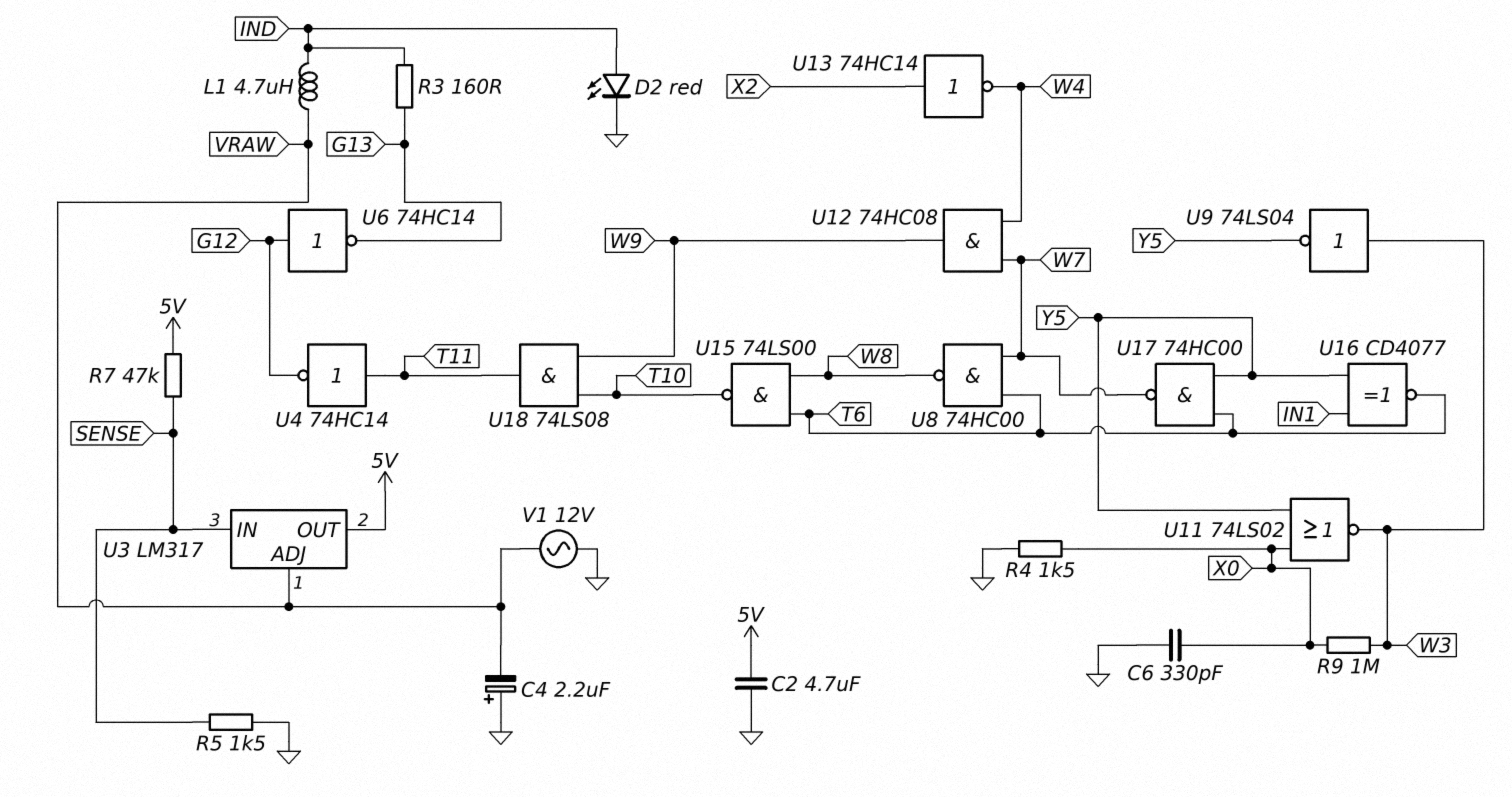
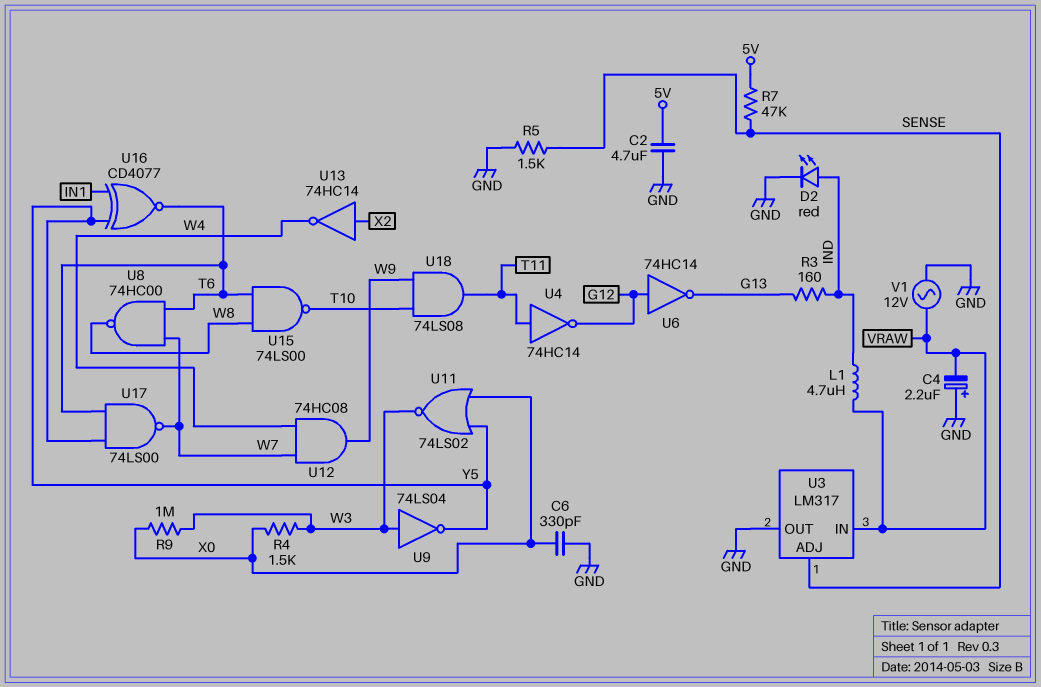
R4: 1.5k (GND, X0) -> 1.5k (W3, X0)
U3 pin ADJ: VRAW -> SENSE
U3 pin IN: SENSE -> VRAW
U3 pin OUT: 5V -> GND
U17: NAND 74HC00 (in T6, in Y5, out W7) -> NAND 74LS00 (in T6, in Y5, out W7)

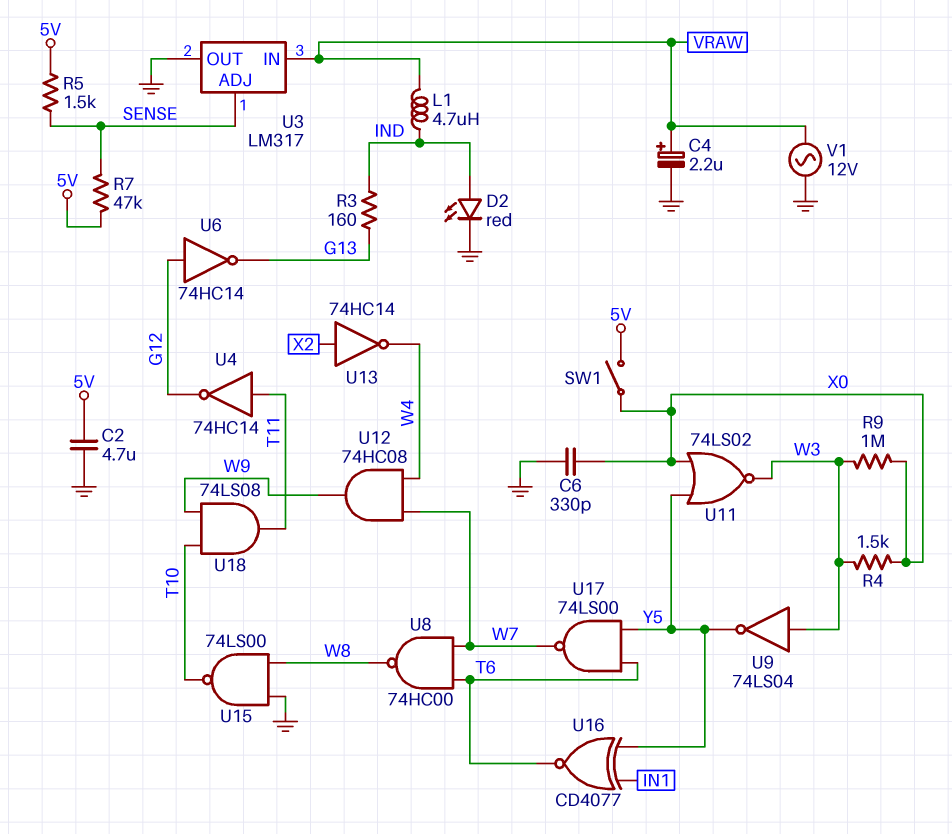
C4: 2.2uF (plus GND, minus VRAW) -> 2.2uF (plus VRAW, minus GND)
R5: 1.5k (GND, SENSE) -> 1.5k (5V, SENSE)
SW1: none -> switch (5V, X0)
U15: NAND 74LS00 (in T6, in W8, out T10) -> NAND 74LS00 (in GND, in W8, out T10)

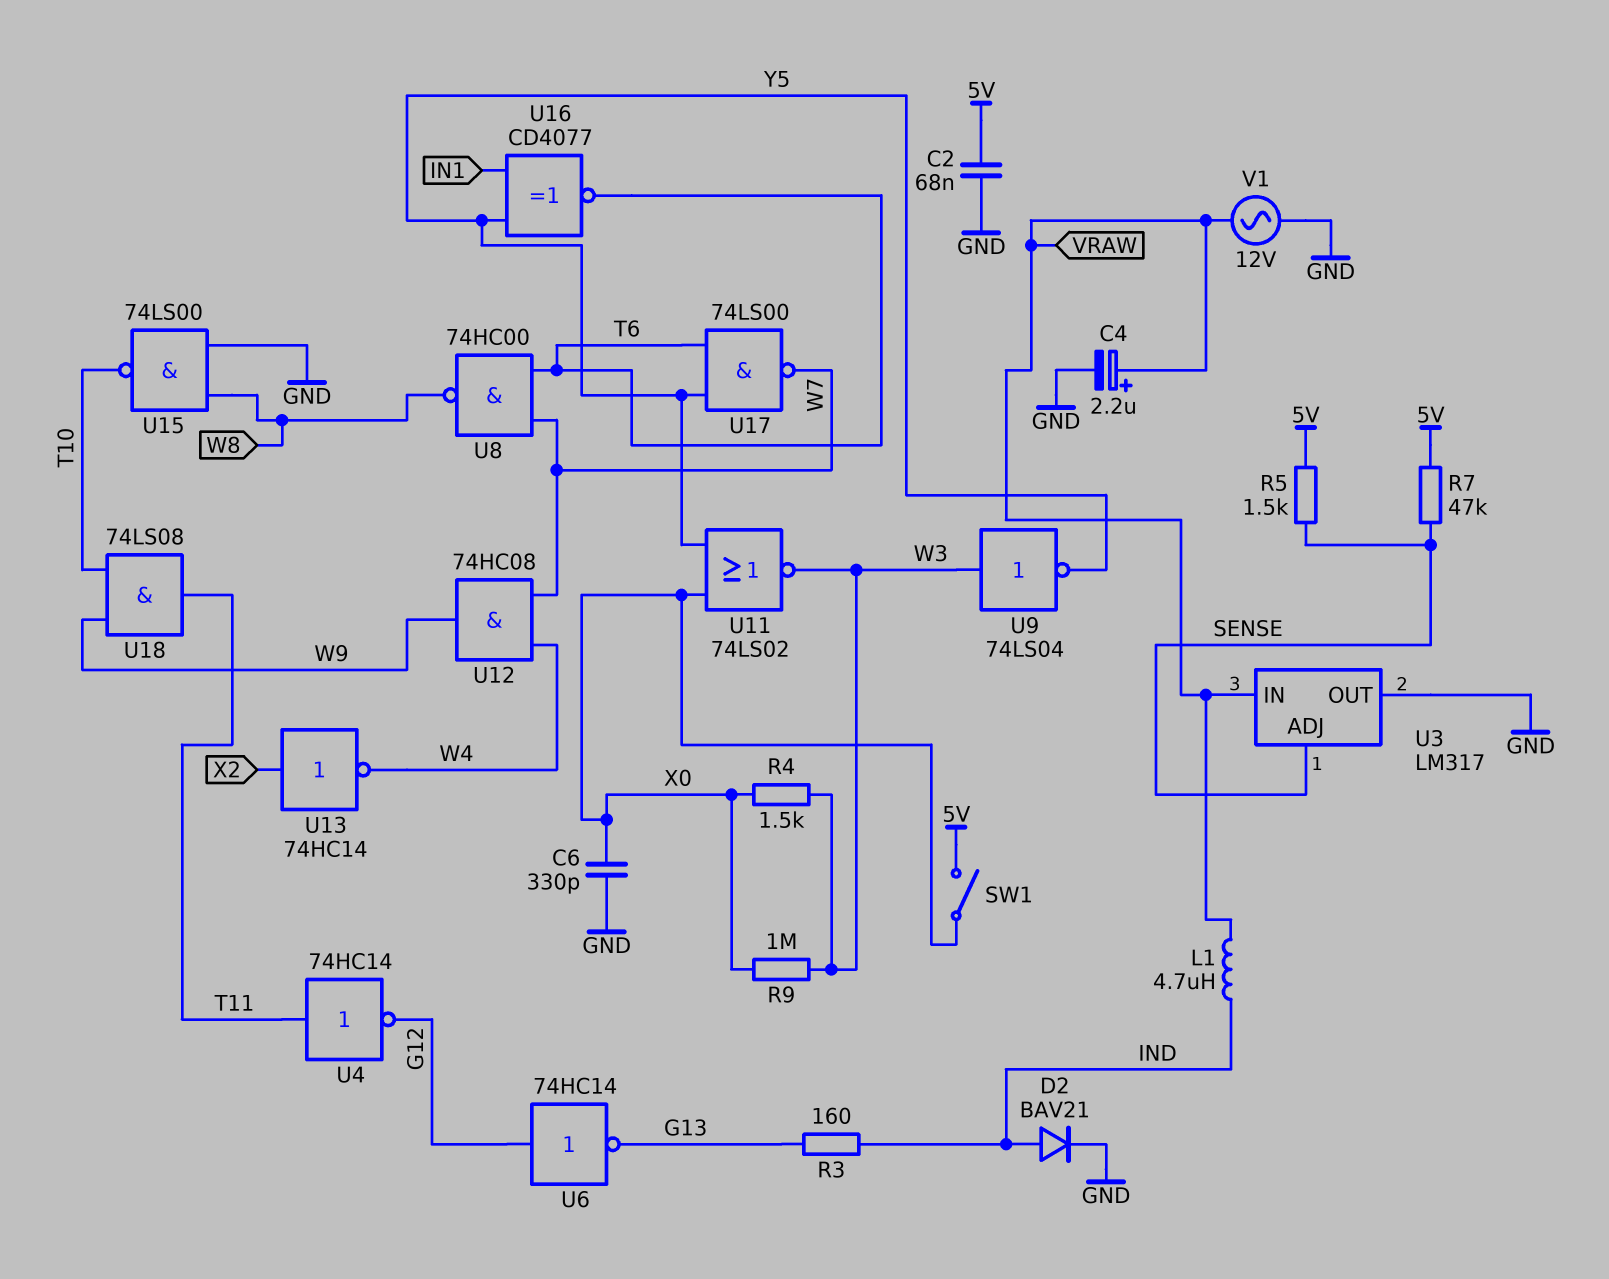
C2: 4.7uF (5V, GND) -> 68nF (5V, GND)
D2: LED red (A IND, K GND) -> diode BAV21 (A IND, K GND)

